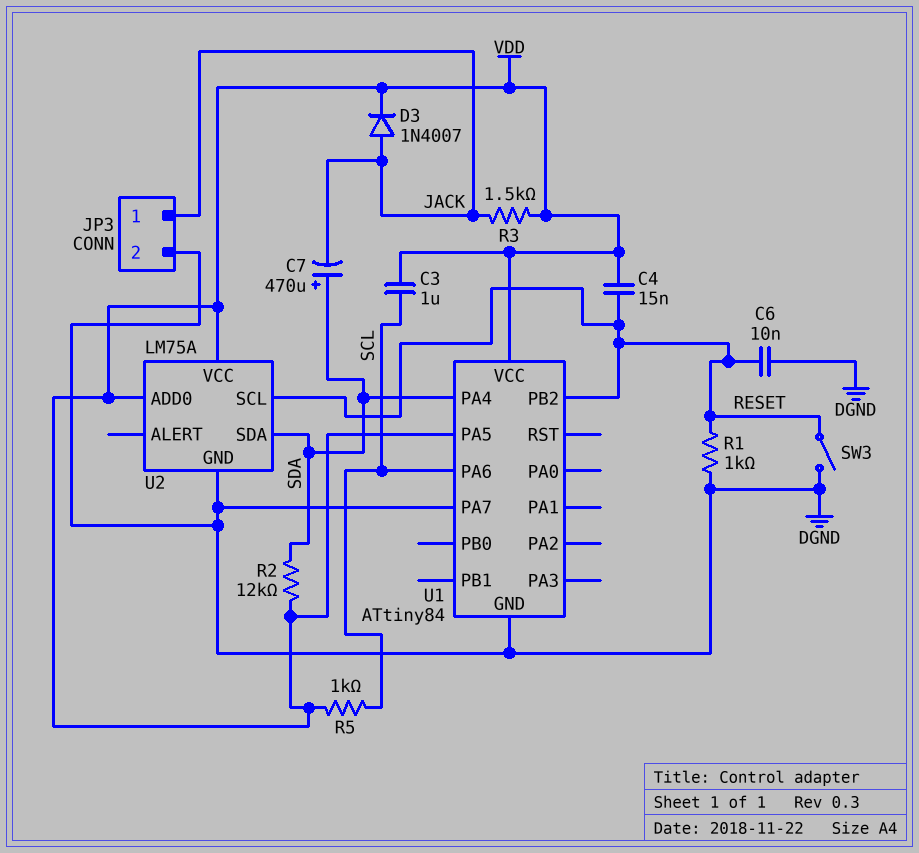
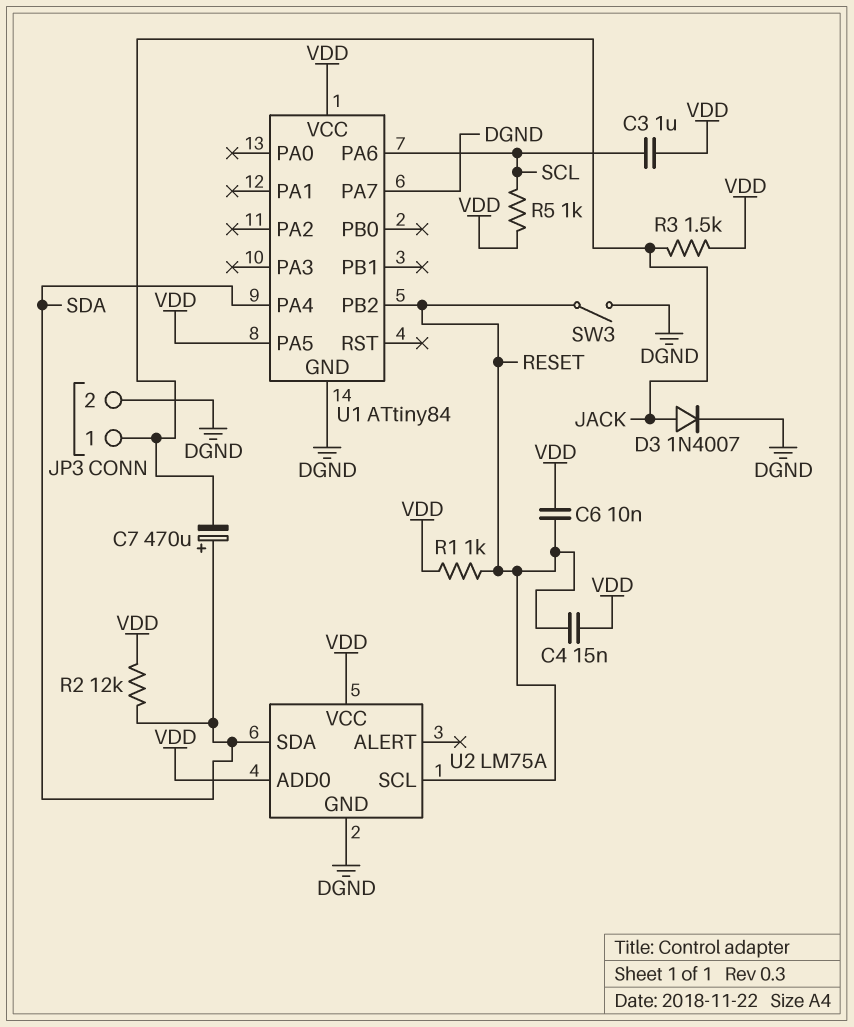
C6: 10nF (DGND, RESET) -> 10nF (RESET, VDD)
D3: diode 1N4007 (A JACK, K VDD) -> diode 1N4007 (A JACK, K DGND)
R1: 1k (DGND, RESET) -> 1k (RESET, VDD)

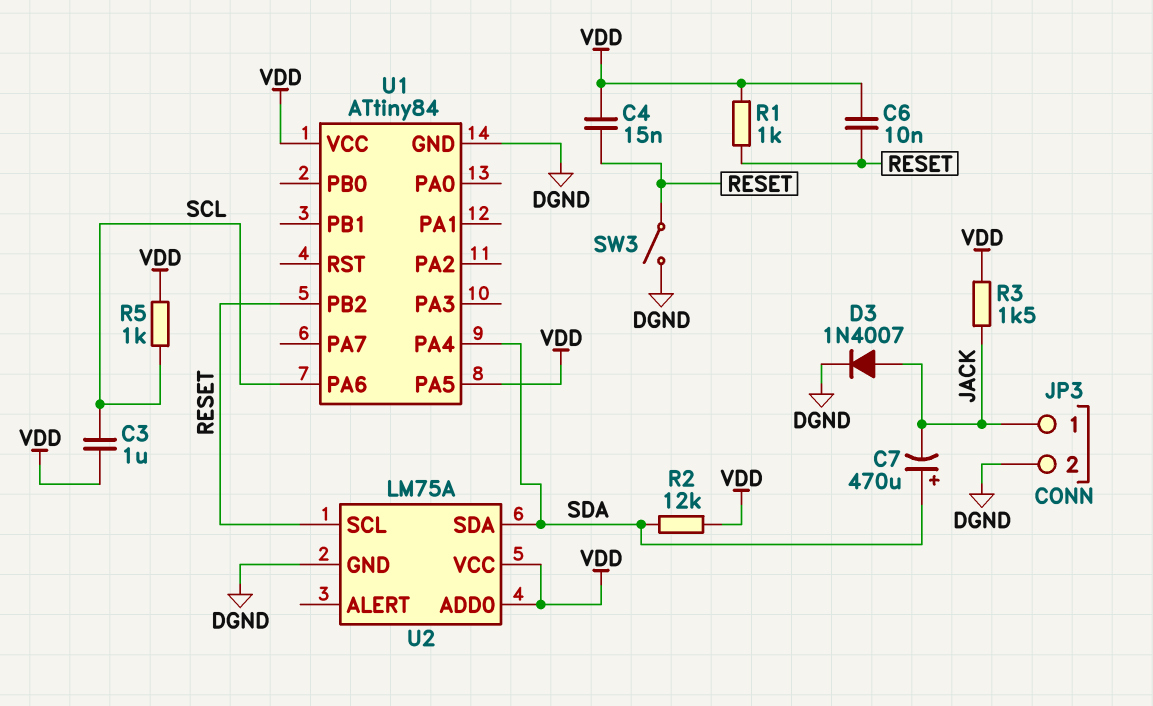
U1 pin PA7: DGND -> none

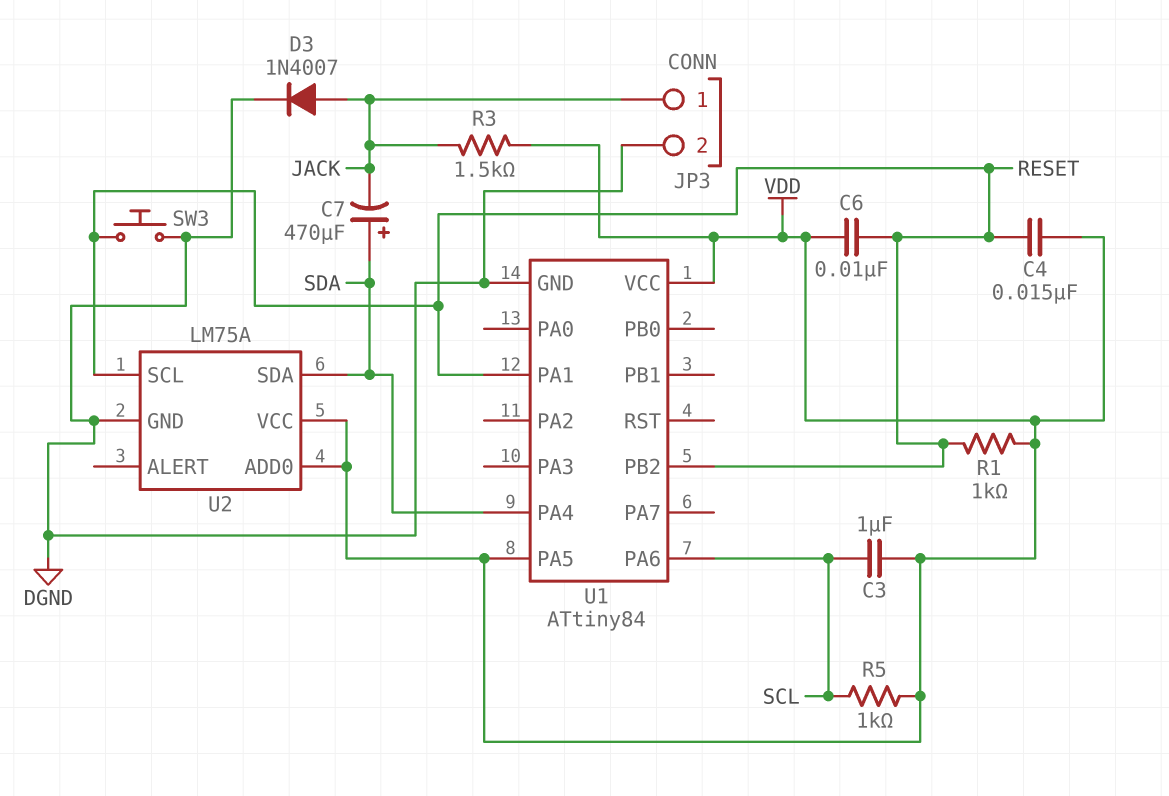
R2: 12k (SDA, VDD) -> none
SW3: switch (DGND, RESET) -> button (DGND, RESET)
U1 pin PA1: none -> RESET

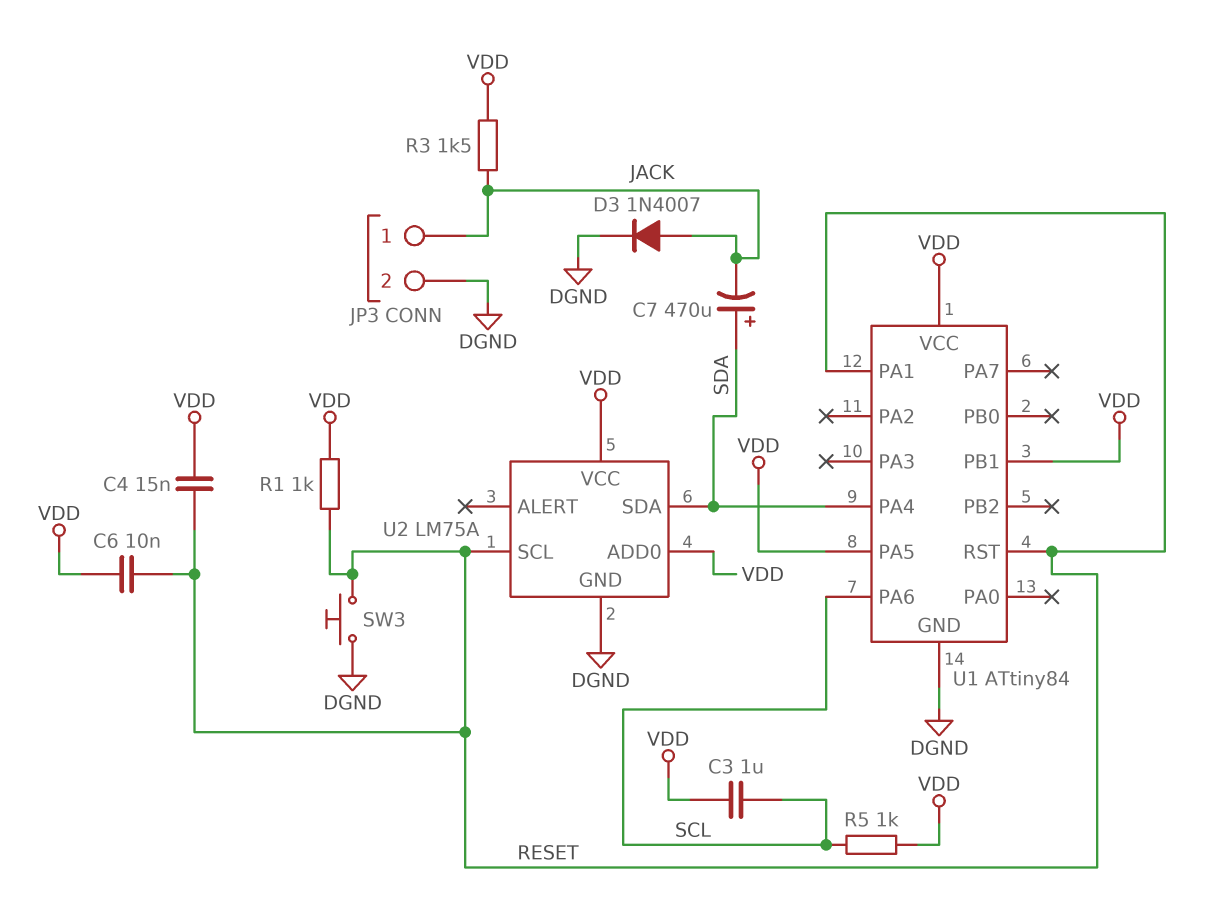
U1 pin PB1: none -> VDD
U1 pin PB2: RESET -> none
U1 pin RST: none -> RESET

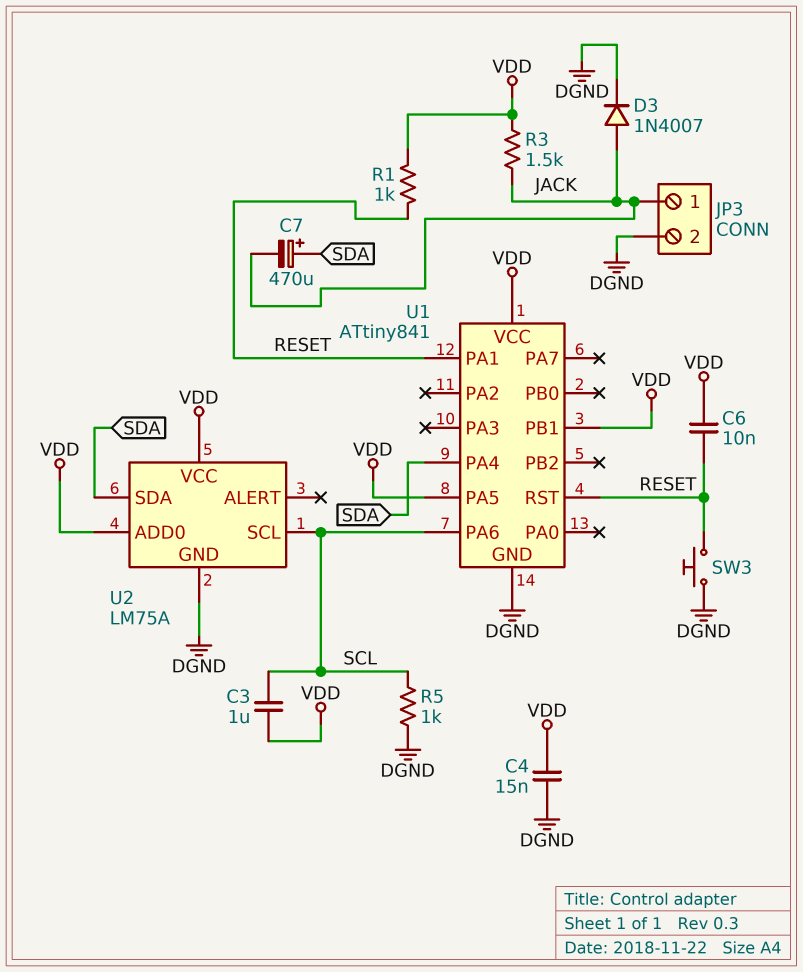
C4: 15nF (RESET, VDD) -> 15nF (DGND, VDD)
R5: 1k (SCL, VDD) -> 1k (DGND, SCL)
U1: ATtiny84 -> ATtiny841
U2 pin SCL: RESET -> SCL

